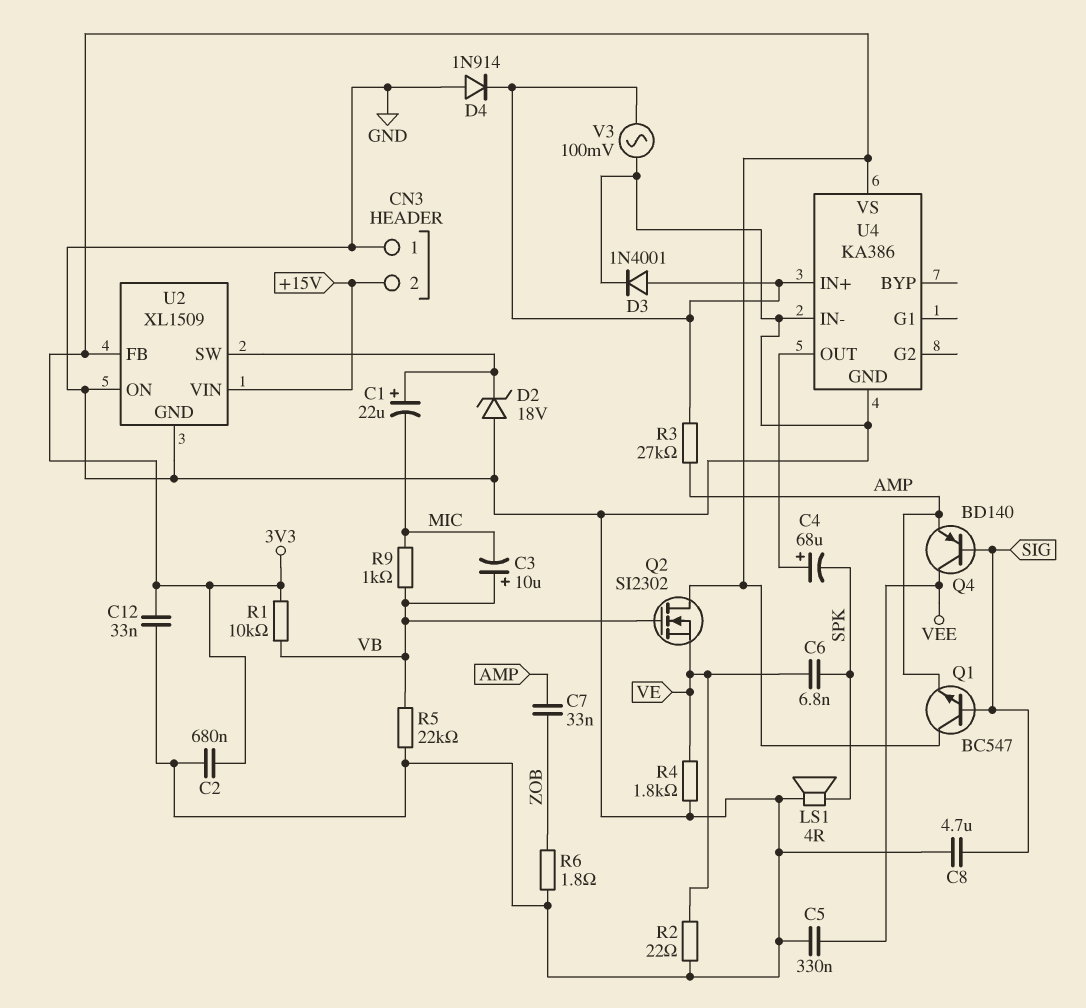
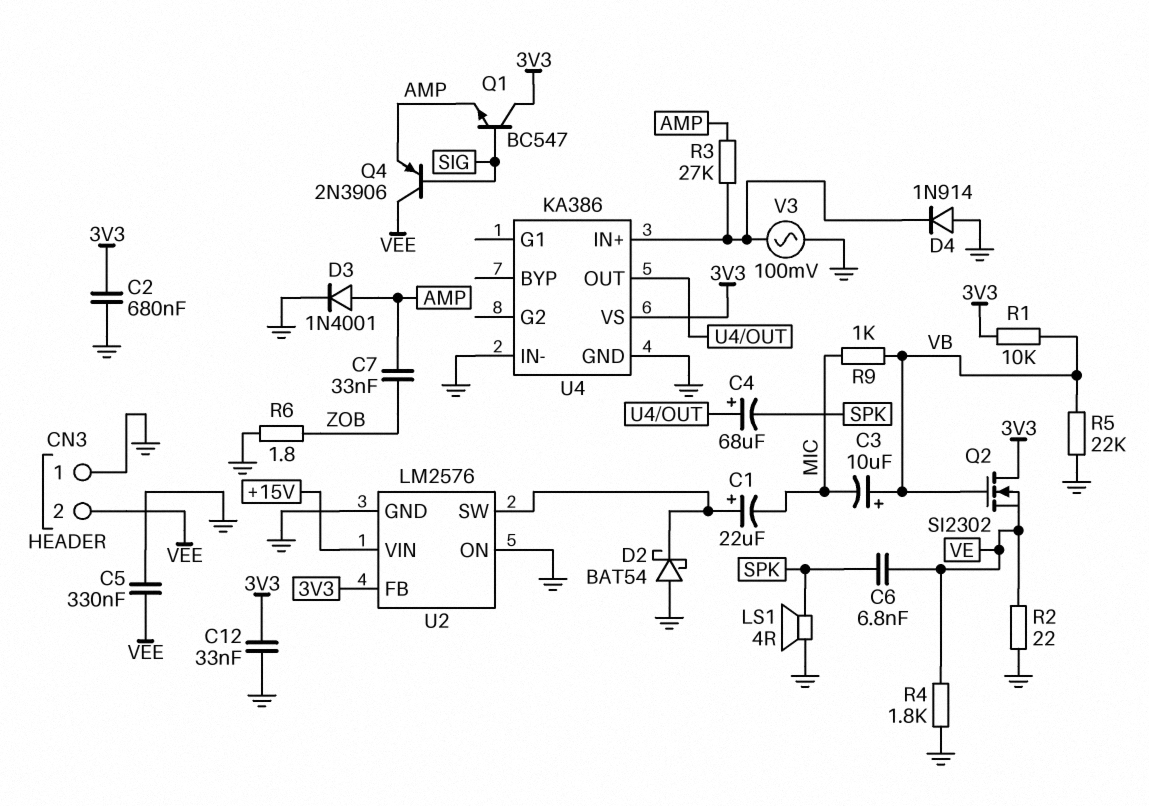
C8: 4.7uF (GND, SIG) -> none
CN3 pin 2: +15V -> VEE
D2: zener 18V (A GND, K U2/SW) -> schottky BAT54 (A GND, K U2/SW)
D3: diode 1N4001 (A U4/IN+, K GND) -> diode 1N4001 (A AMP, K GND)
Q4: PNP BD140 (B SIG, C VEE, E AMP) -> PNP 2N3906 (B SIG, C VEE, E AMP)
U2: XL1509 -> LM2576

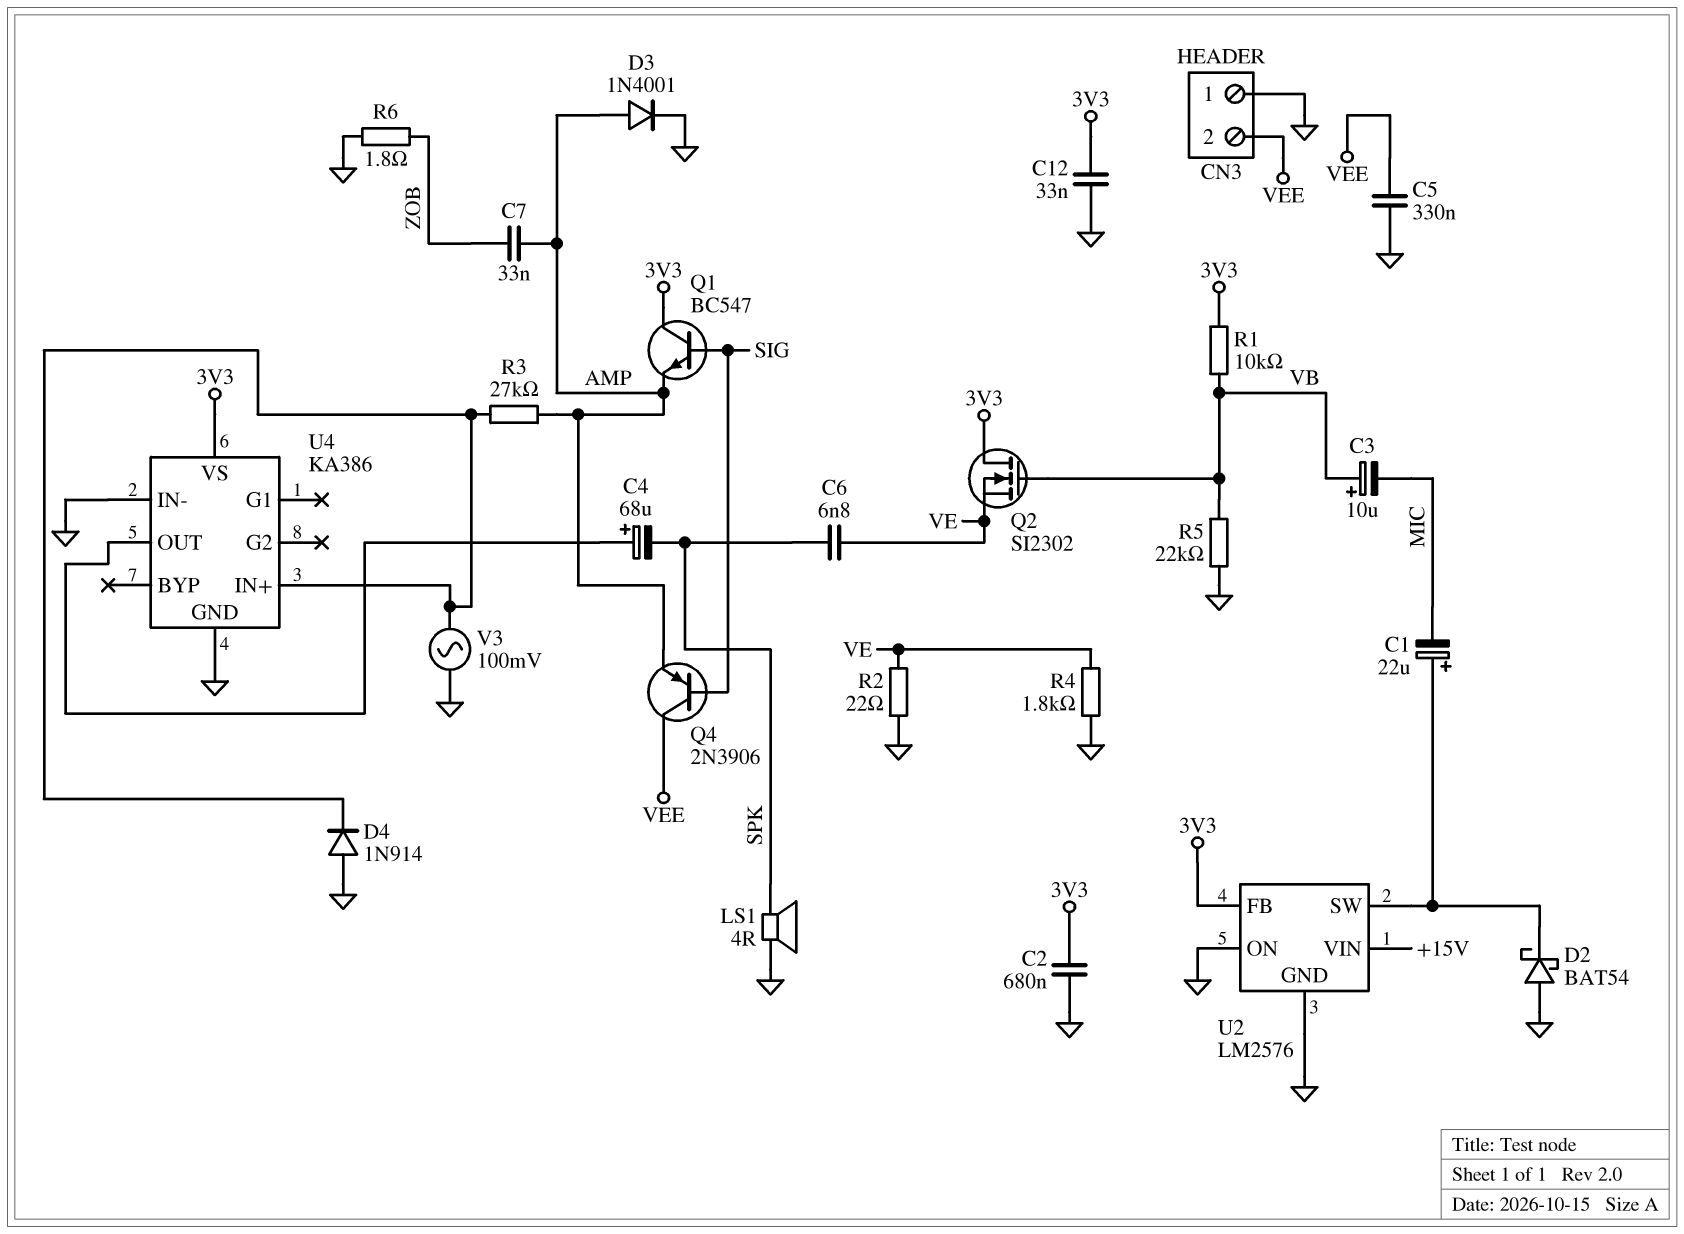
R9: 1k (MIC, VB) -> none

